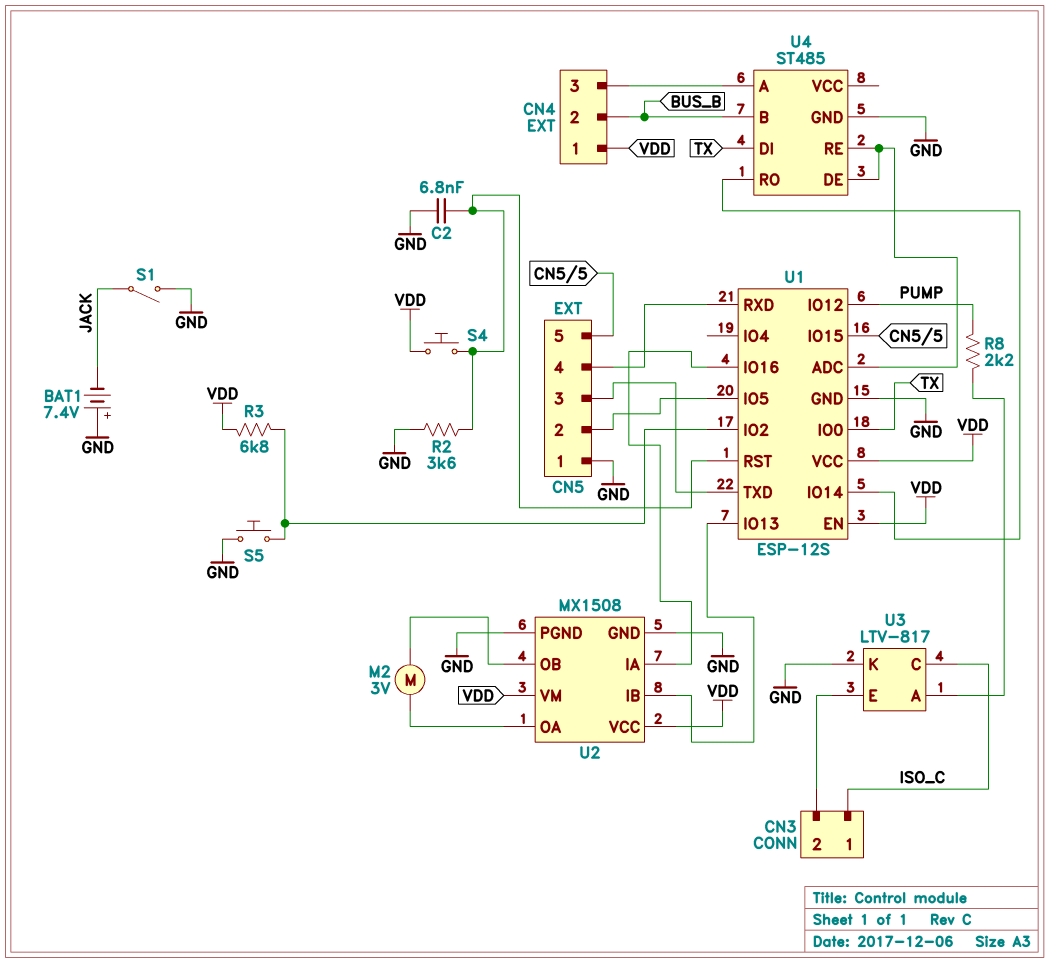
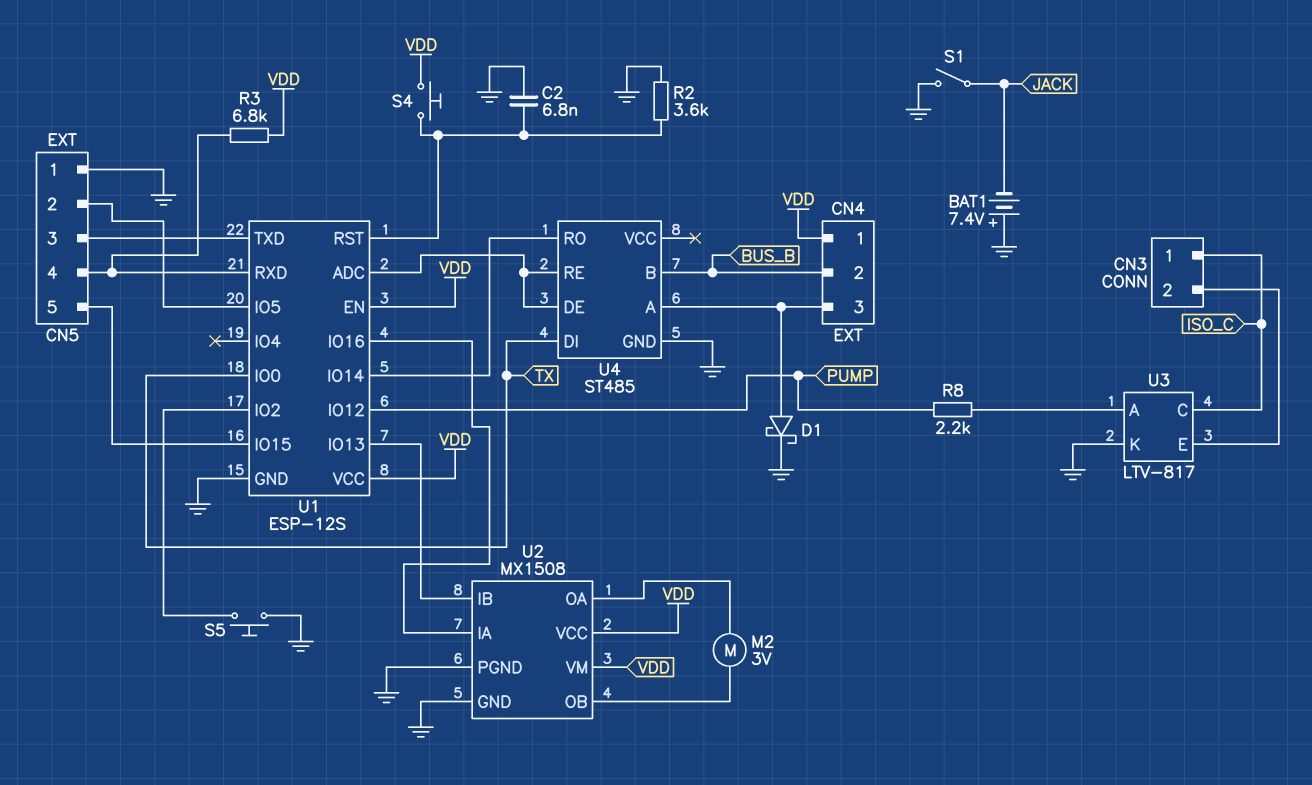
D1: none -> schottky (A CN4/3, K GND)
R3: 6.8k (U1/IO2, VDD) -> 6.8k (CN5/4, VDD)

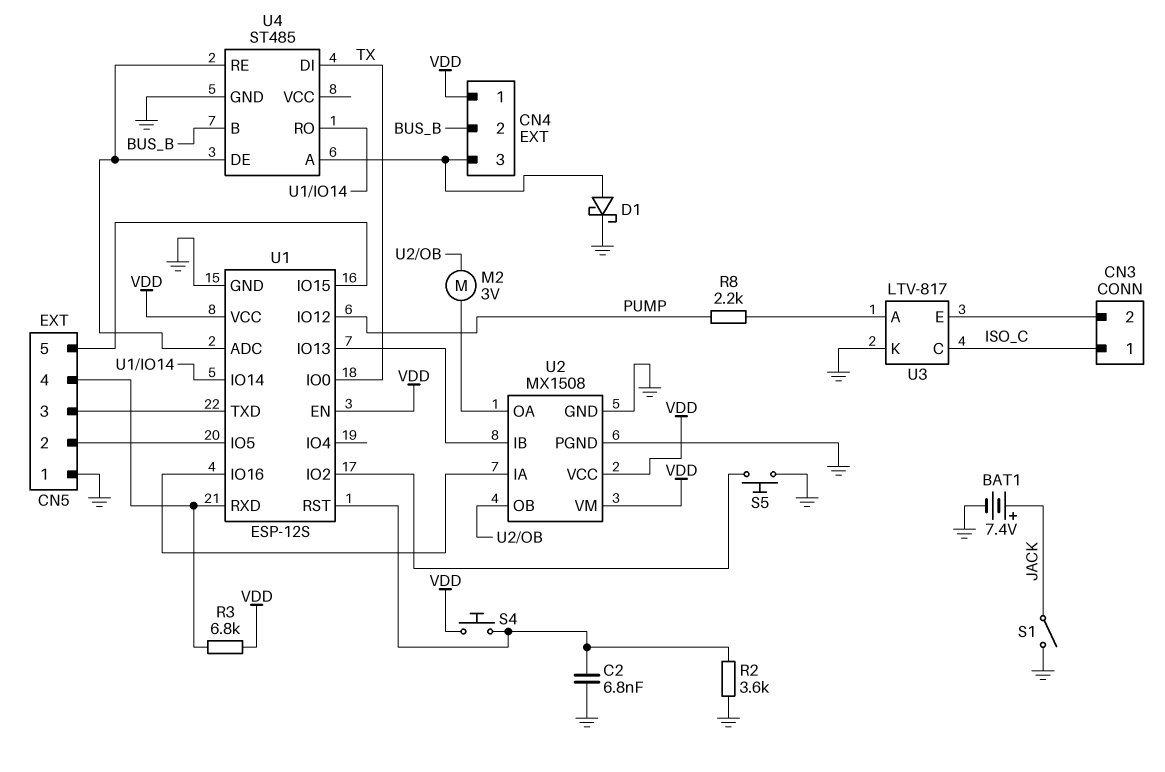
BAT1: 7.4V (plus GND, minus JACK) -> 7.4V (plus JACK, minus GND)

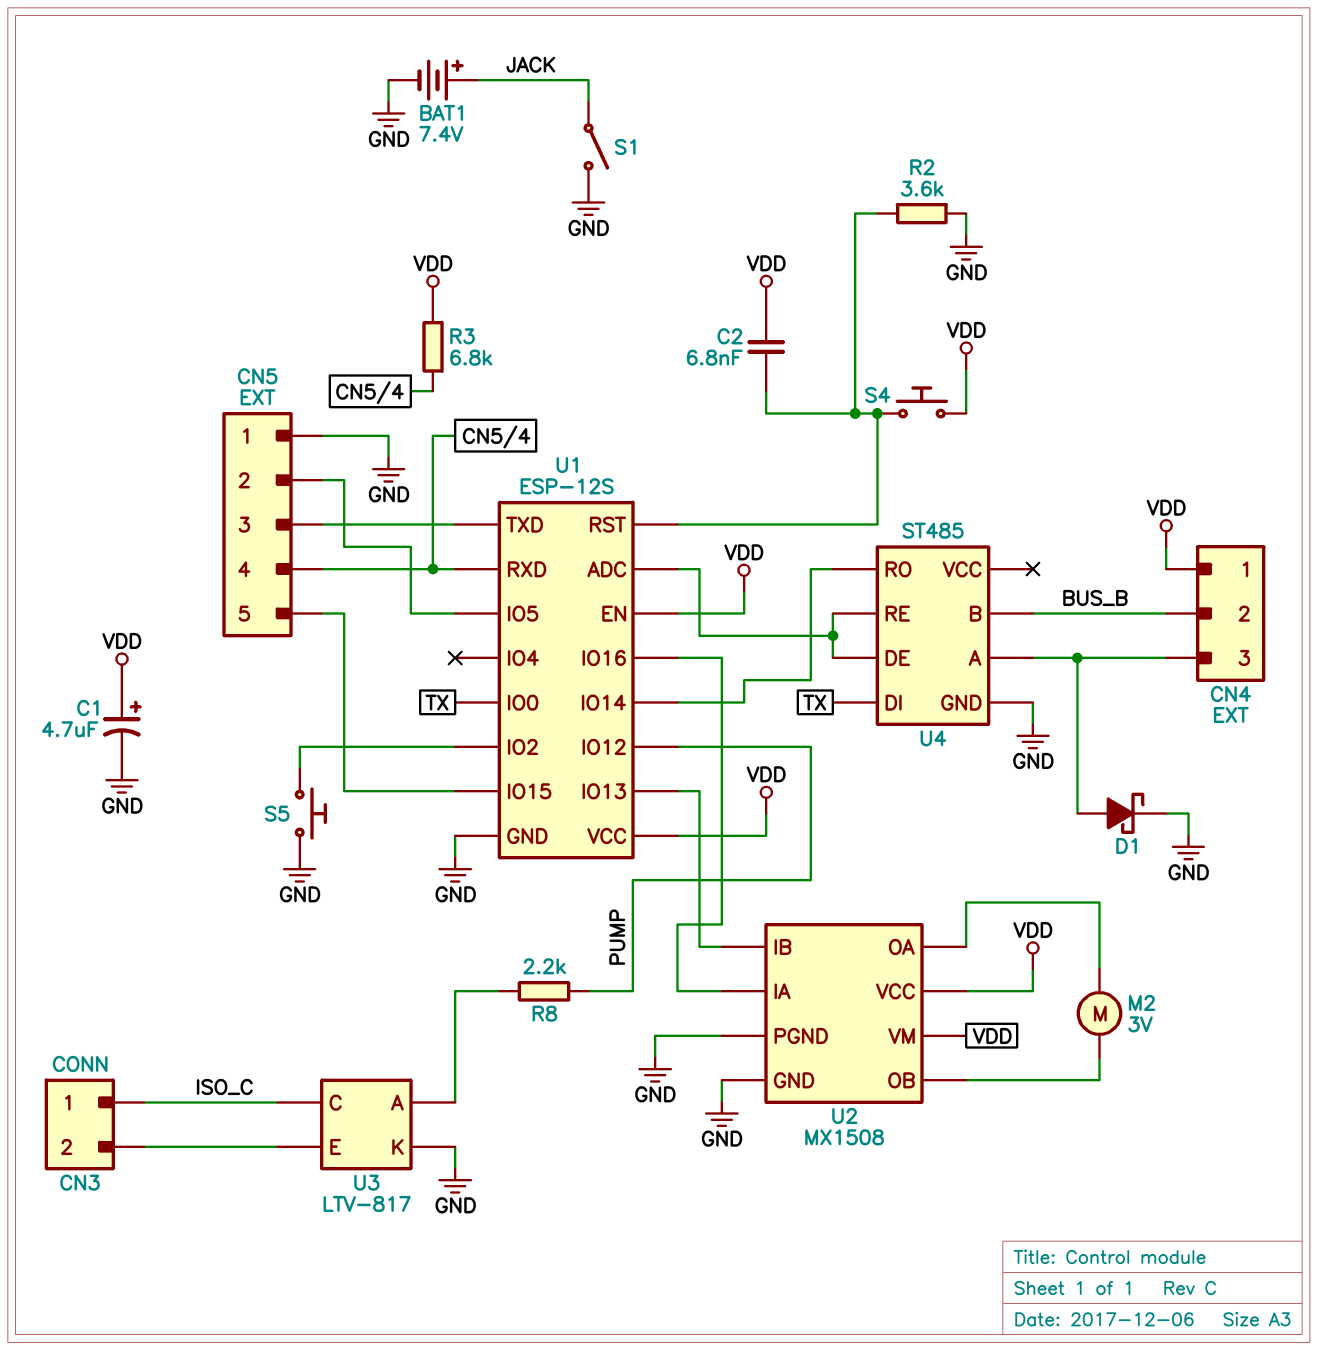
C1: none -> 4.7uF (plus VDD, minus GND)
C2: 6.8nF (GND, U1/RST) -> 6.8nF (U1/RST, VDD)

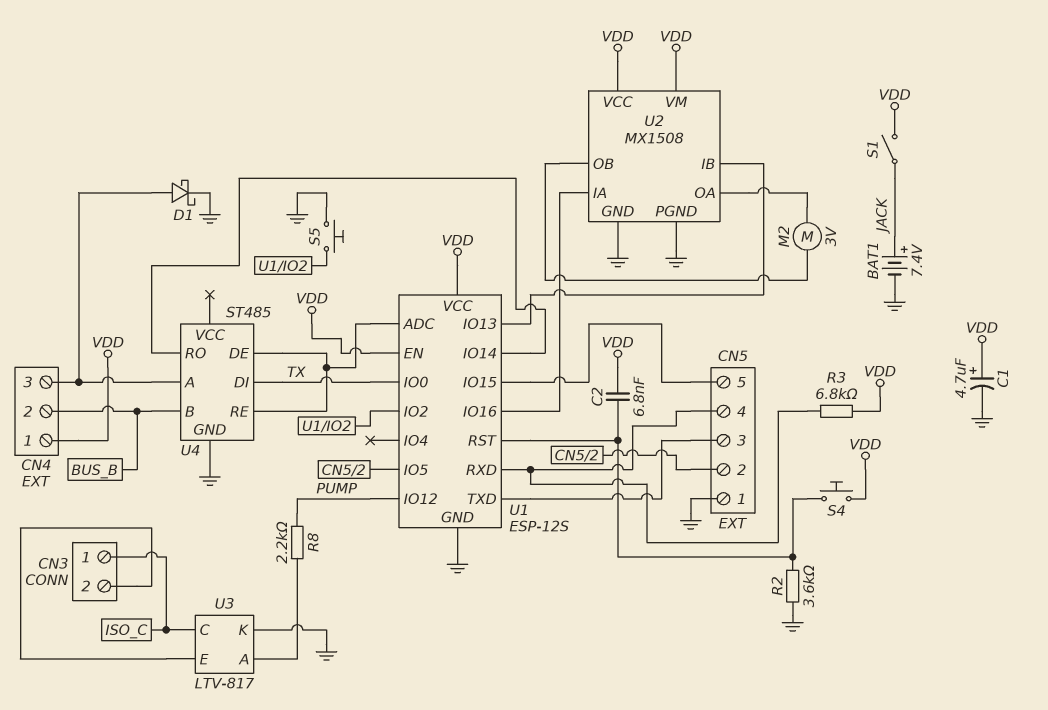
S1: switch (GND, JACK) -> switch (JACK, VDD)

